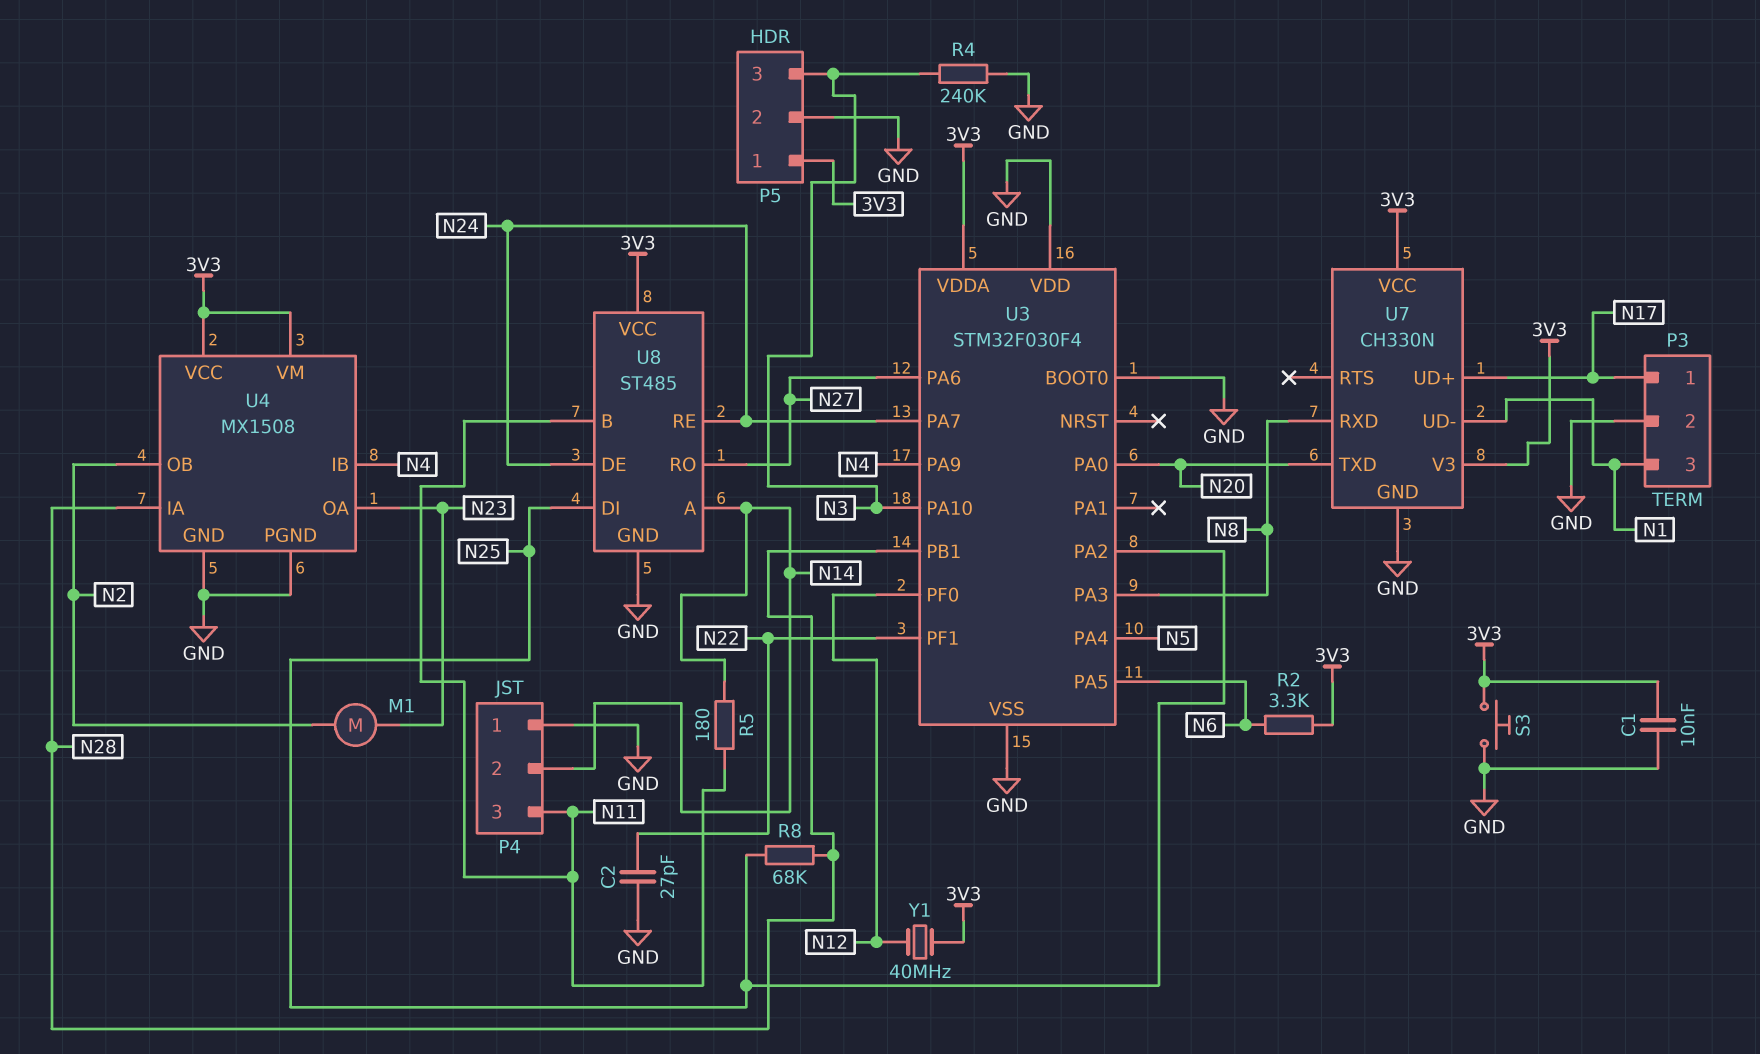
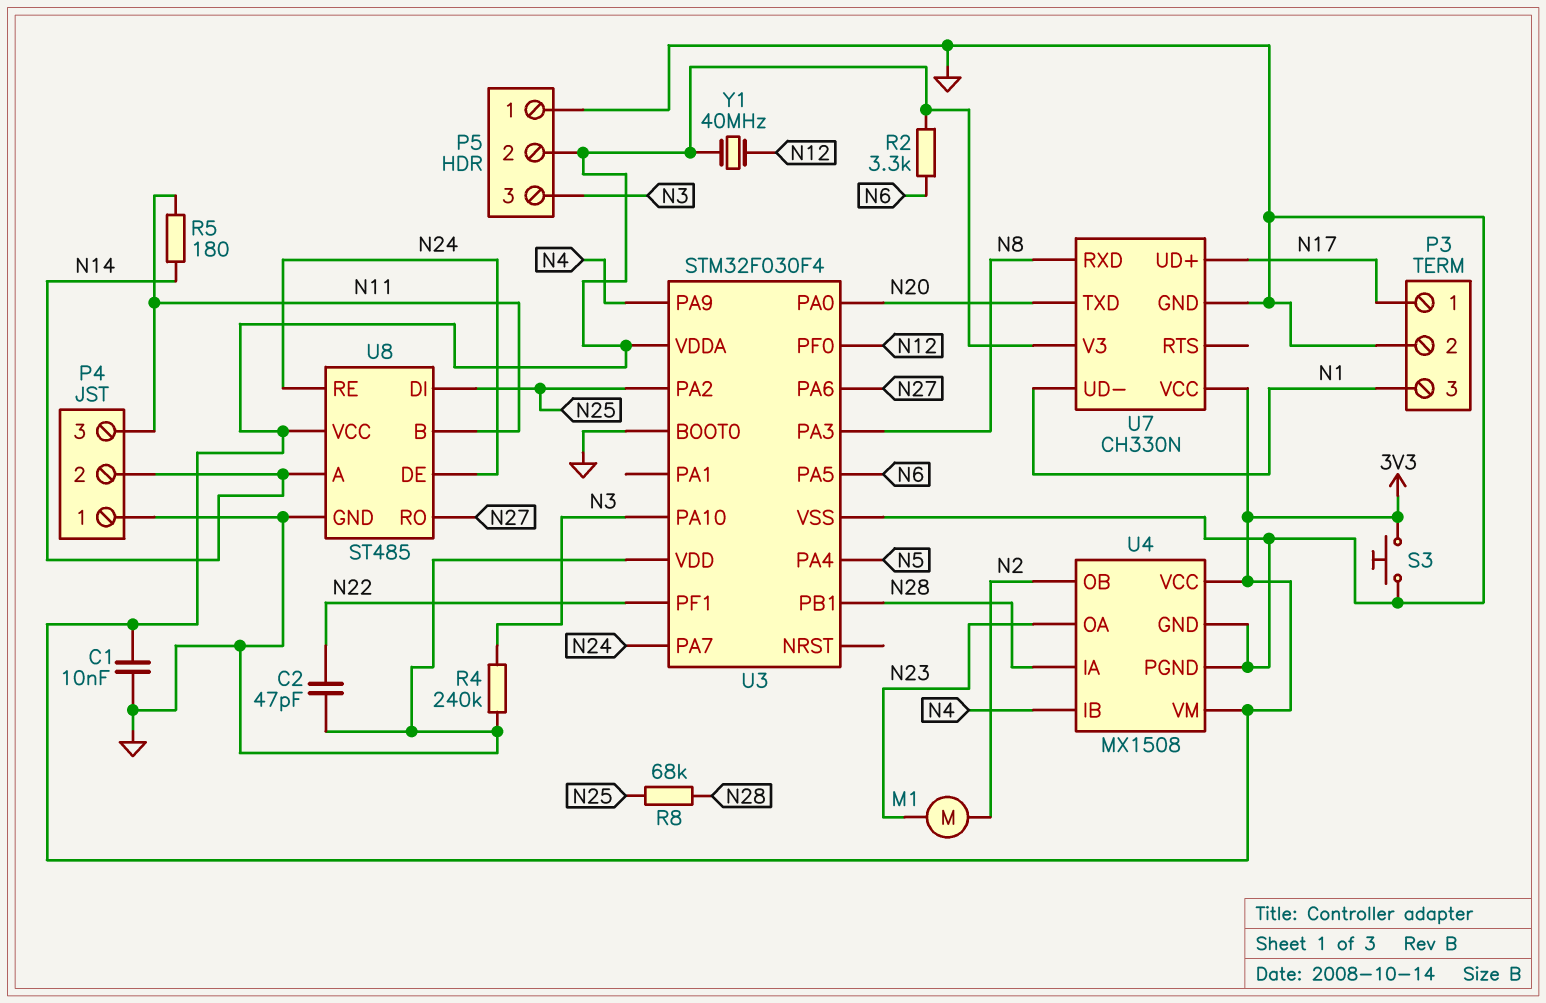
C2: 27pF (GND, N22) -> 47pF (GND, N22)
P5 pin 1: 3V3 -> GND
P5 pin 2: GND -> 3V3

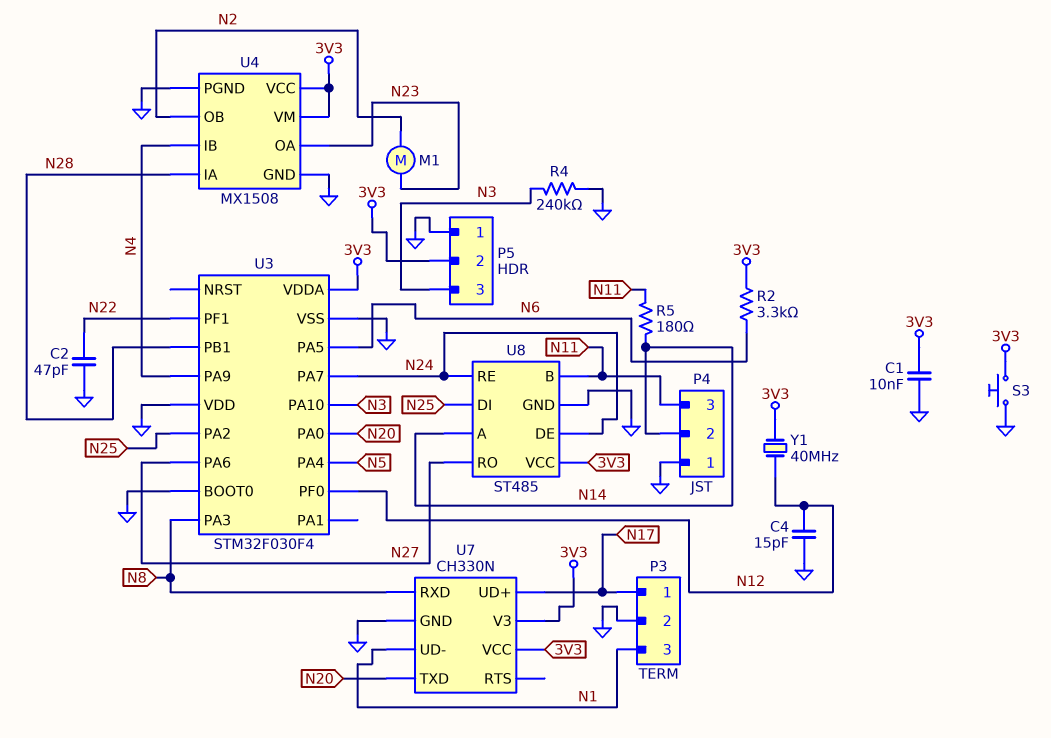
C4: none -> 15pF (GND, N12)
R8: 68k (N25, N28) -> none

